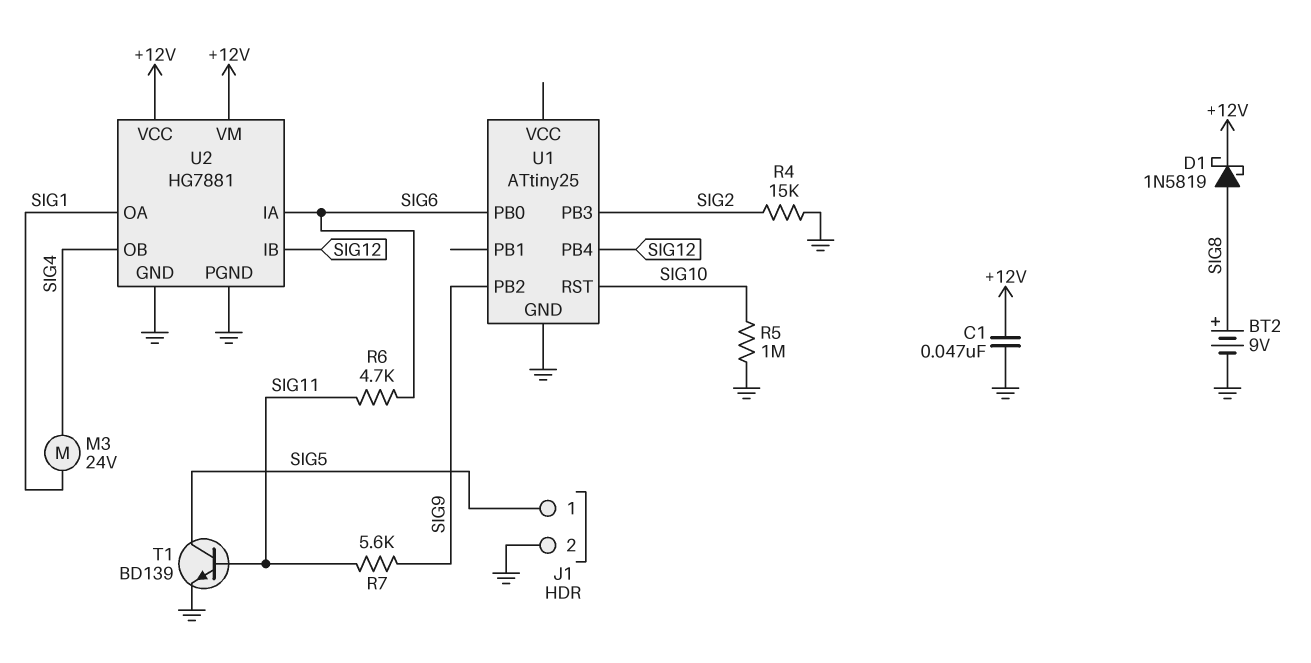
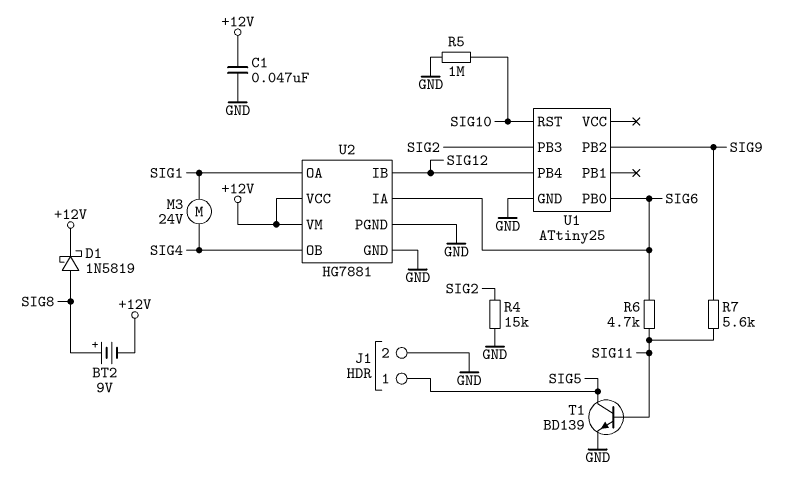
BT2: 9V (plus SIG8, minus GND) -> 9V (plus SIG8, minus +12V)

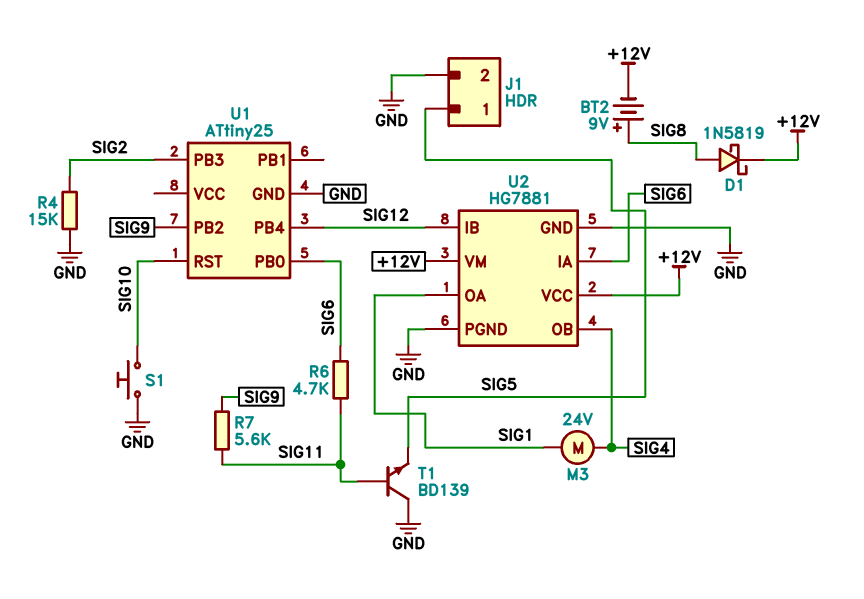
C1: 47nF (+12V, GND) -> none
R5: 1M (GND, SIG10) -> none
S1: none -> button (GND, SIG10)
T1: NPN BD139 (B SIG11, C SIG5, E GND) -> NPN BD139 (B SIG11, C GND, E SIG5)

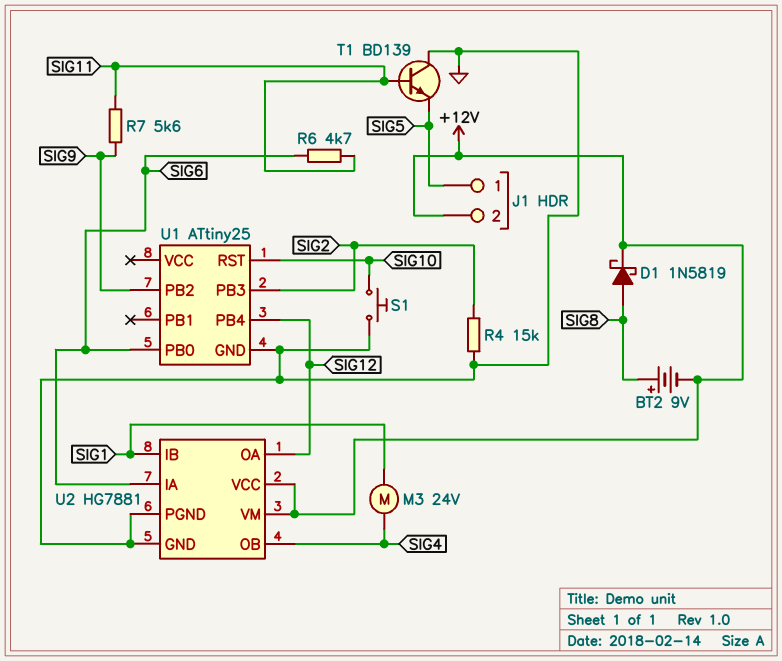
J1 pin 2: GND -> +12V
U2 pin IB: SIG12 -> SIG1
U2 pin OA: SIG1 -> SIG12

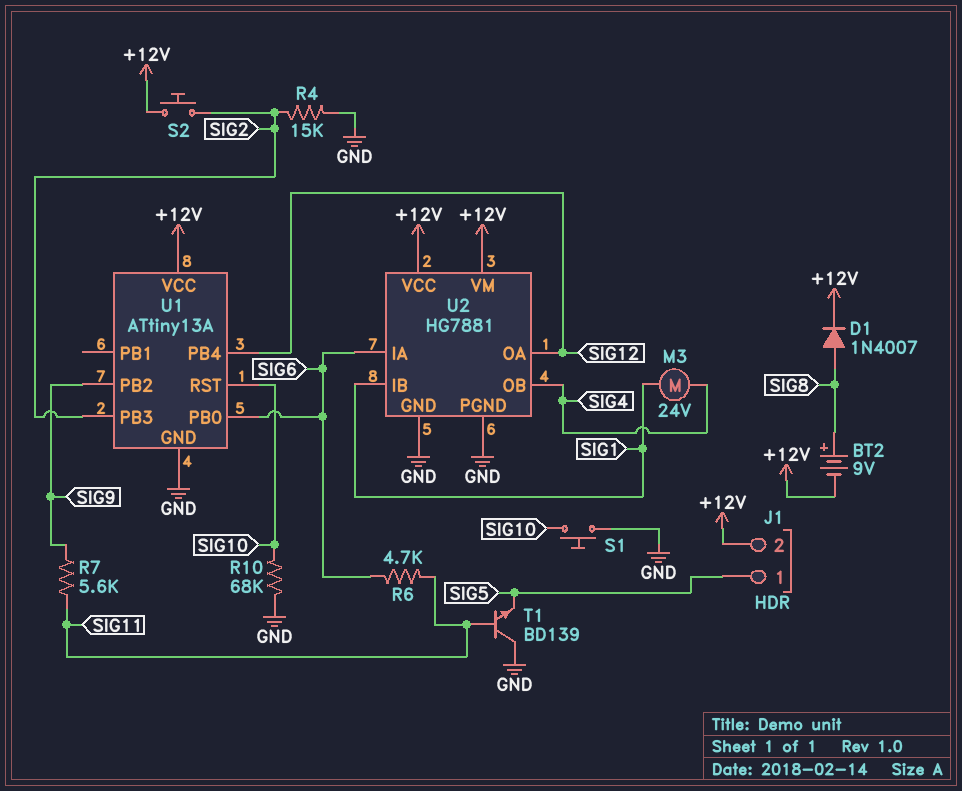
D1: schottky 1N5819 (A SIG8, K +12V) -> diode 1N4007 (A SIG8, K +12V)
R10: none -> 68k (GND, SIG10)
S2: none -> button (+12V, SIG2)
U1: ATtiny25 -> ATtiny13A
U1 pin VCC: none -> +12V

